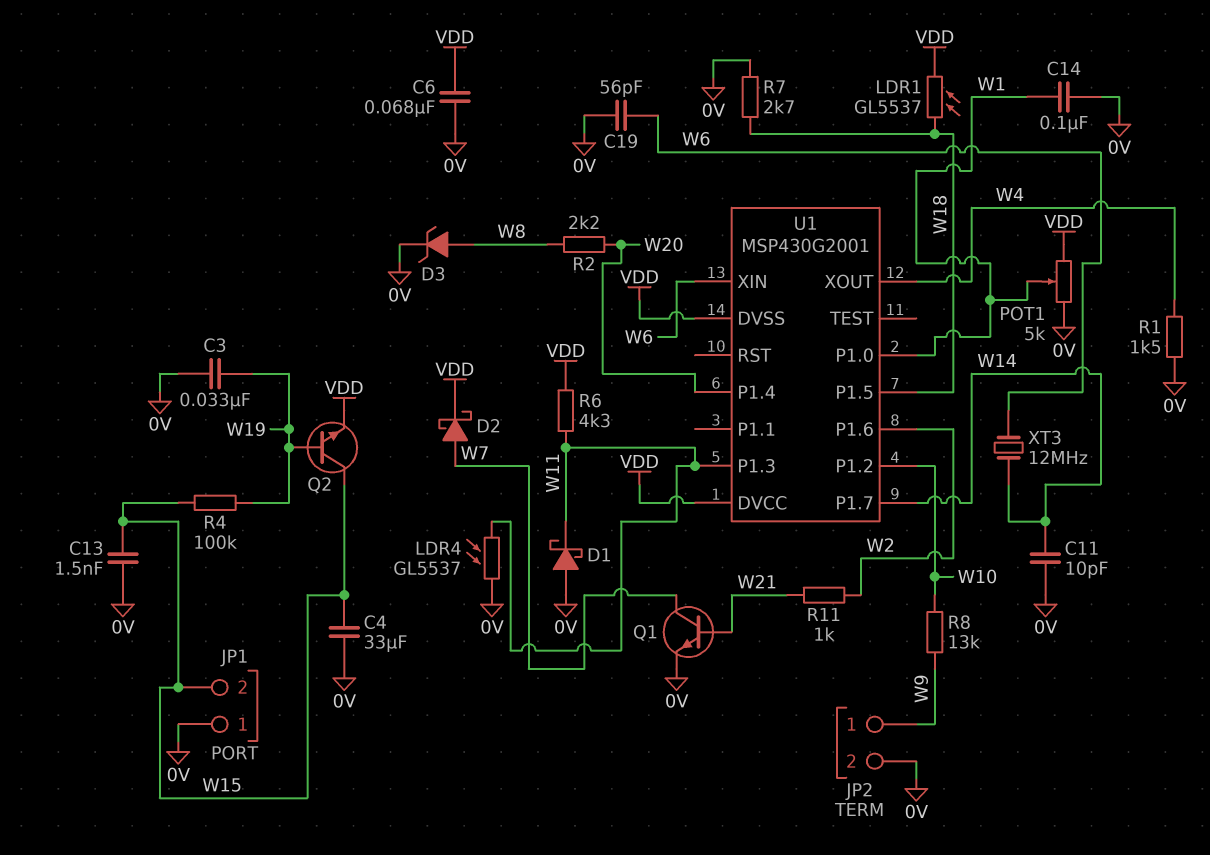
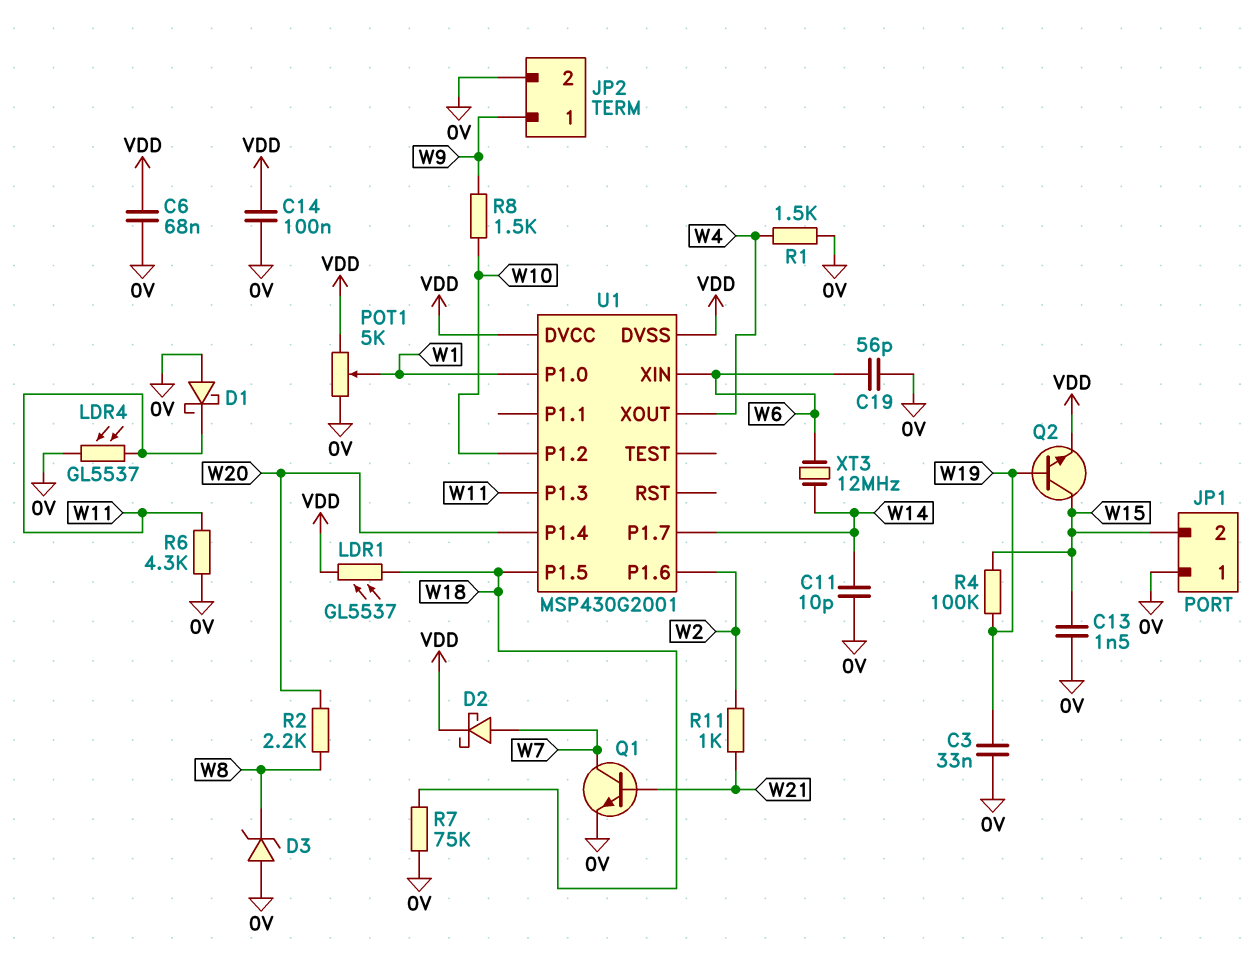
C4: 33uF (0V, W15) -> none
C14: 100nF (0V, W1) -> 100nF (0V, VDD)
D3: zener (A W8, K 0V) -> zener (A 0V, K W8)
R6: 4.3k (VDD, W11) -> 4.3k (0V, W11)
R7: 2.7k (0V, W18) -> 75k (0V, W18)
R8: 13k (W9, W10) -> 1.5k (W9, W10)

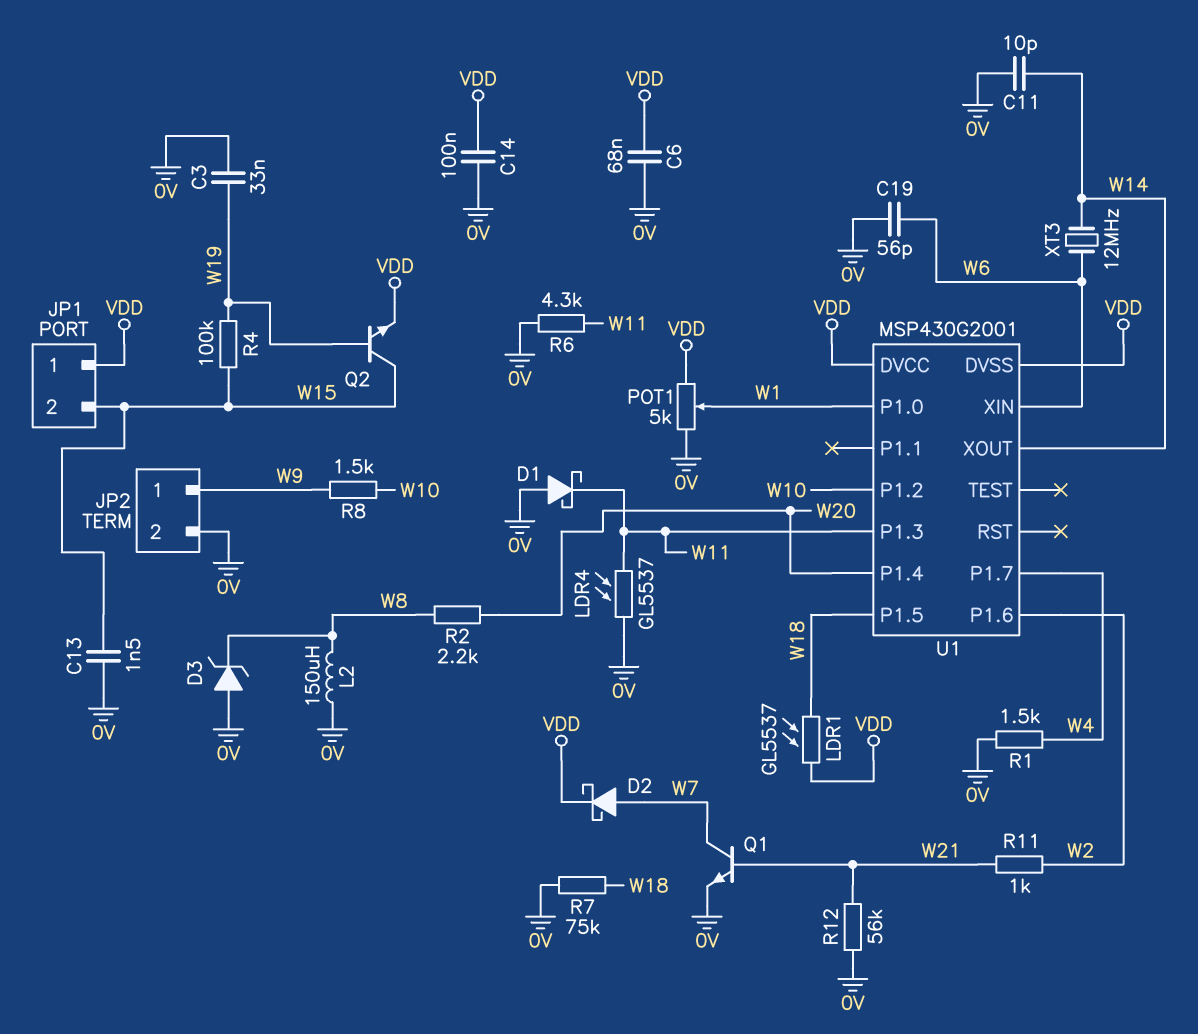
JP1 pin 1: 0V -> VDD
L2: none -> 150uH (0V, W8)
R12: none -> 56k (0V, W21)
U1 pin P1.7: W14 -> W4
U1 pin XOUT: W4 -> W14

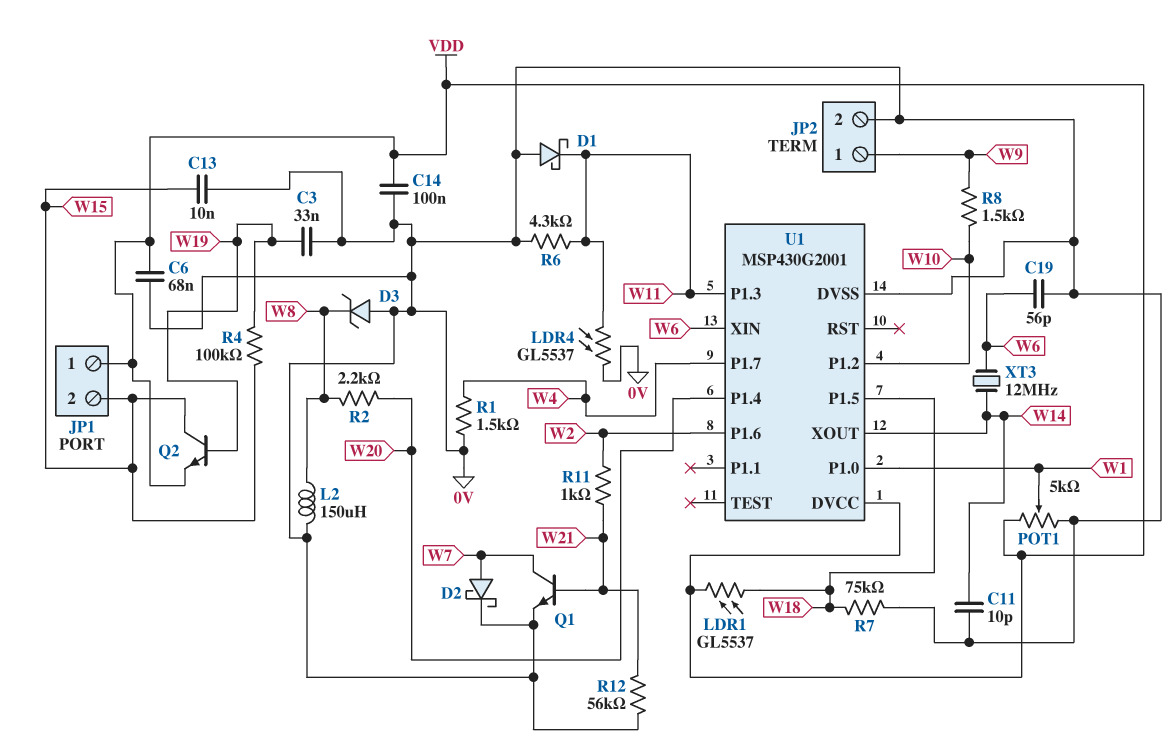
C13: 1.5nF (0V, W15) -> 10nF (0V, W15)
D2: schottky (A W7, K VDD) -> schottky (A W7, K 0V)
U1 pin DVSS: VDD -> 0V

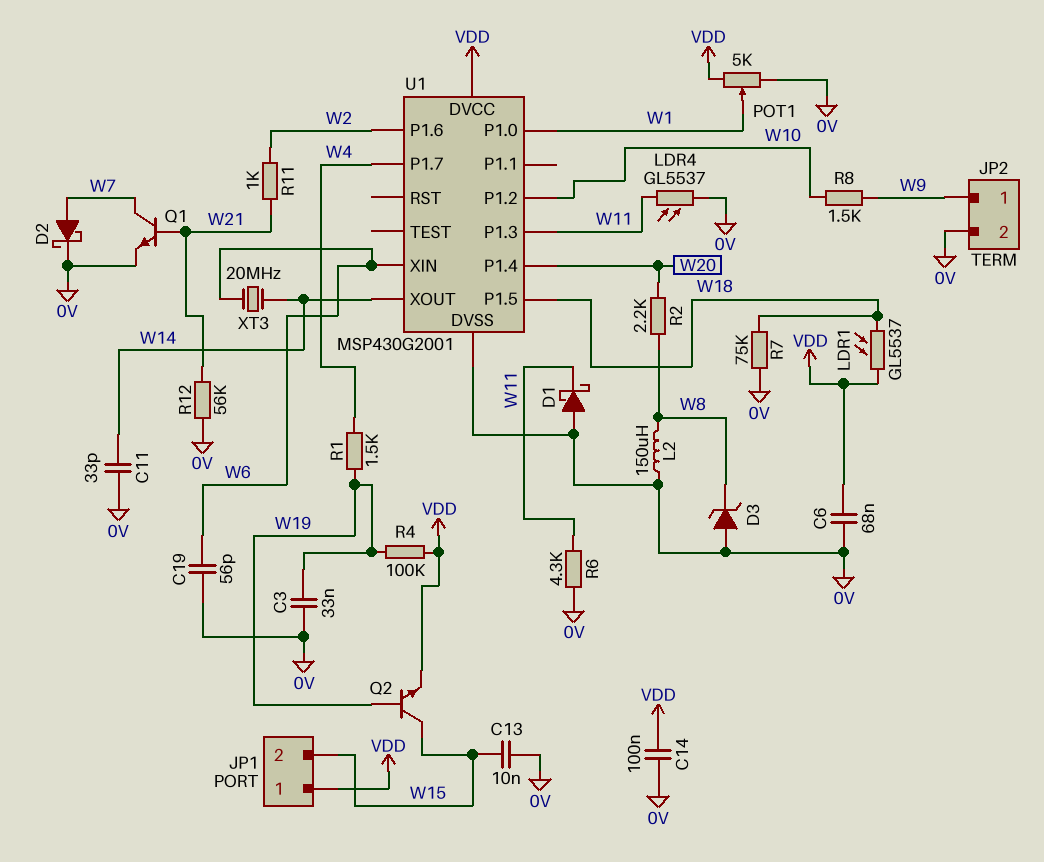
C11: 10pF (0V, W14) -> 33pF (0V, W14)
R1: 1.5k (0V, W4) -> 1.5k (W4, W19)
R4: 100k (W15, W19) -> 100k (VDD, W19)
XT3: 12MHz (W6, W14) -> 20MHz (W6, W14)

